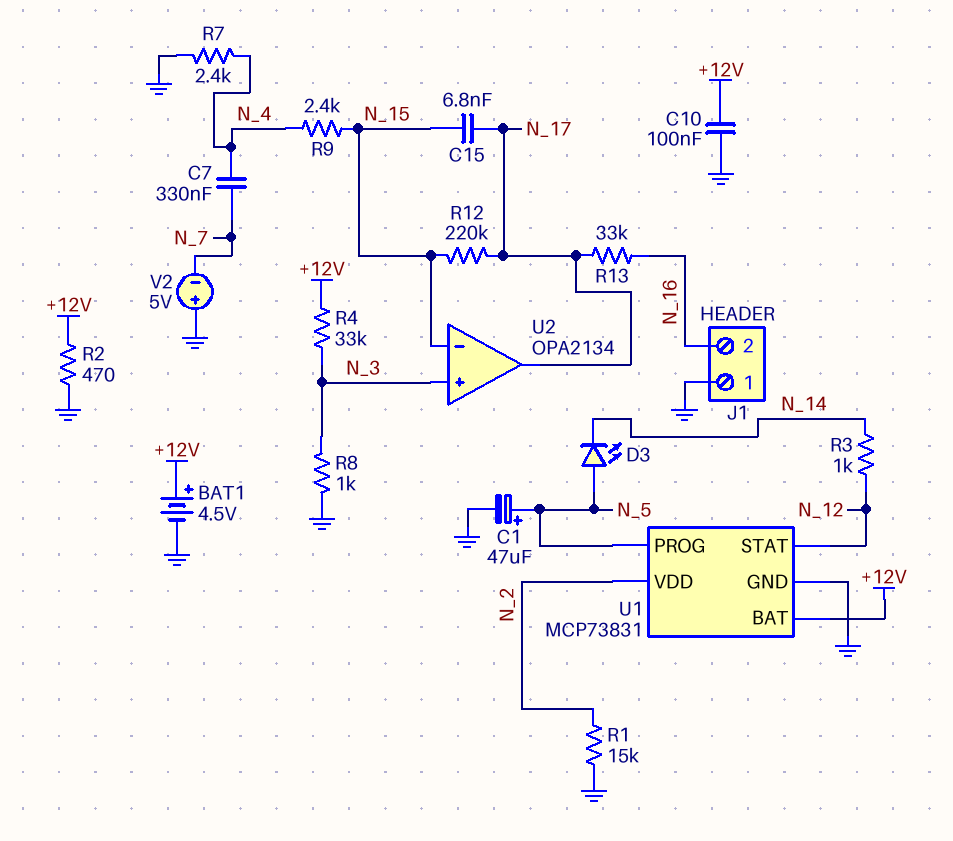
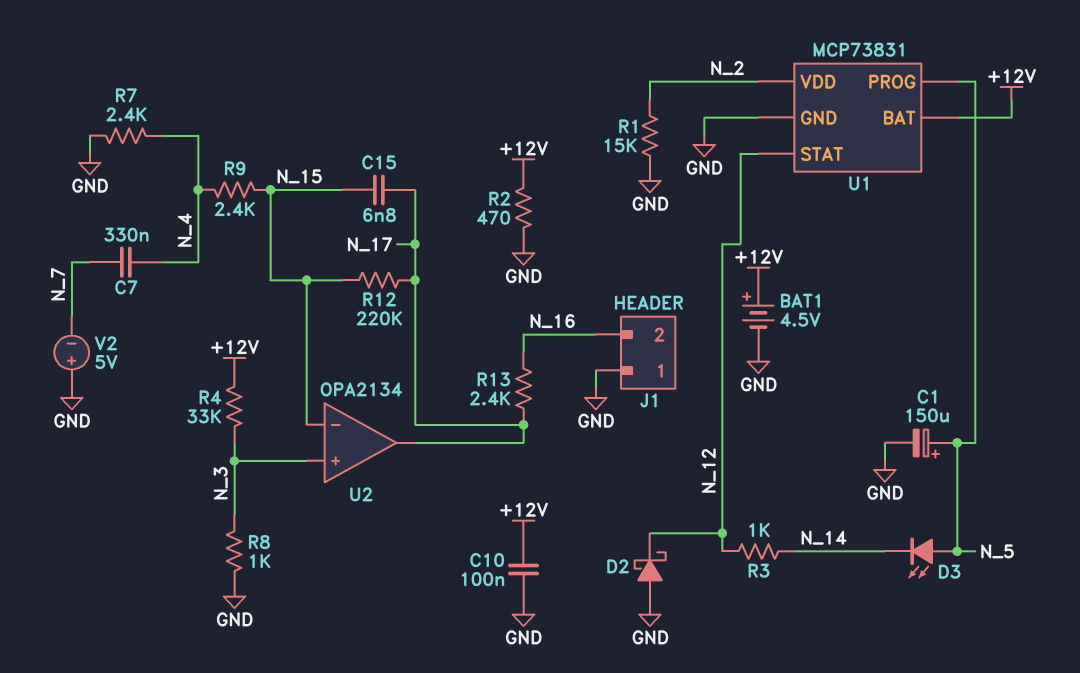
C1: 47uF (plus N_5, minus GND) -> 150uF (plus N_5, minus GND)
D2: none -> schottky (A GND, K N_12)
R13: 33k (N_16, N_17) -> 2.4k (N_16, N_17)

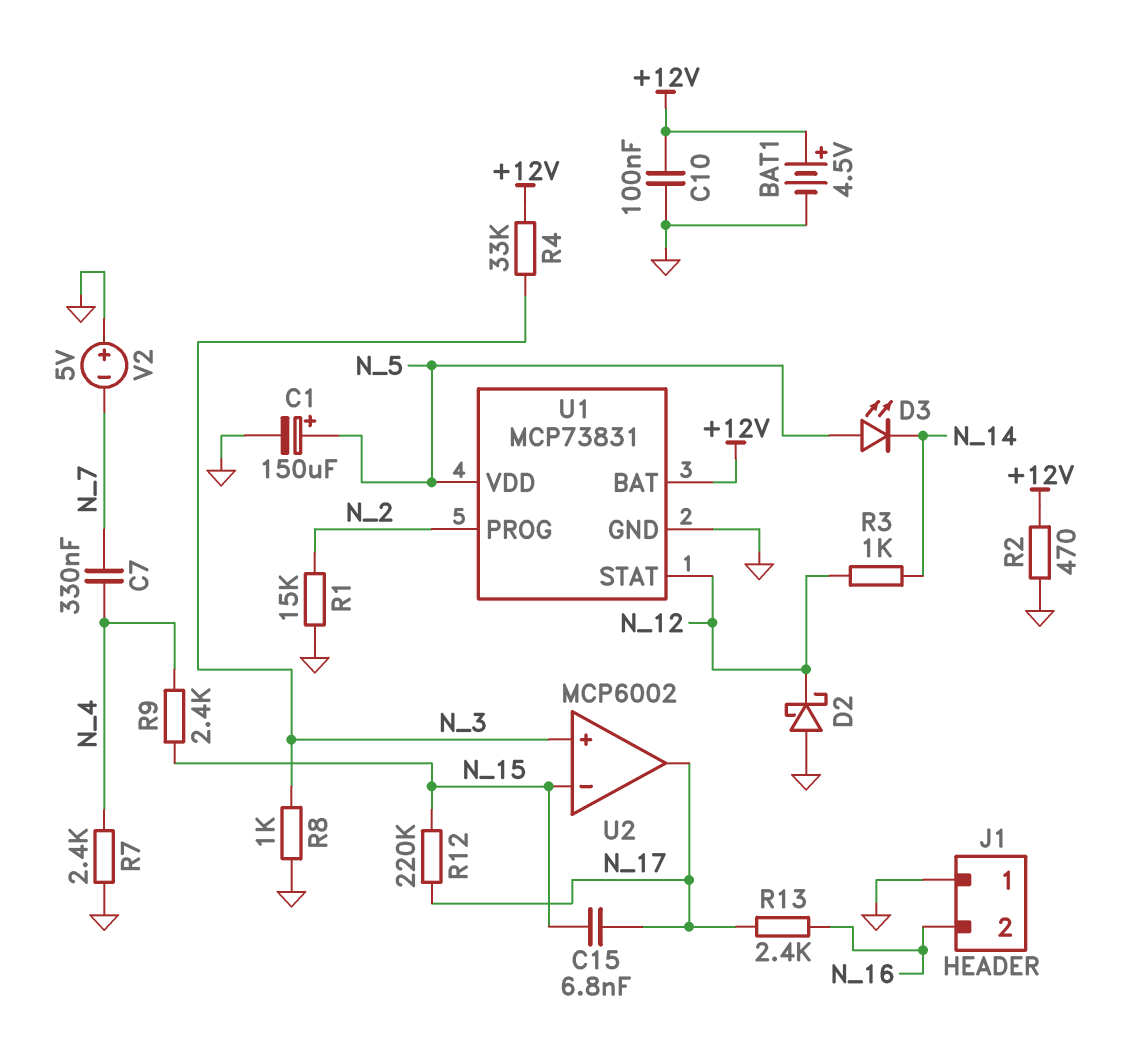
U1 pin PROG: N_5 -> N_2
U1 pin VDD: N_2 -> N_5
U2: OPA2134 -> MCP6002

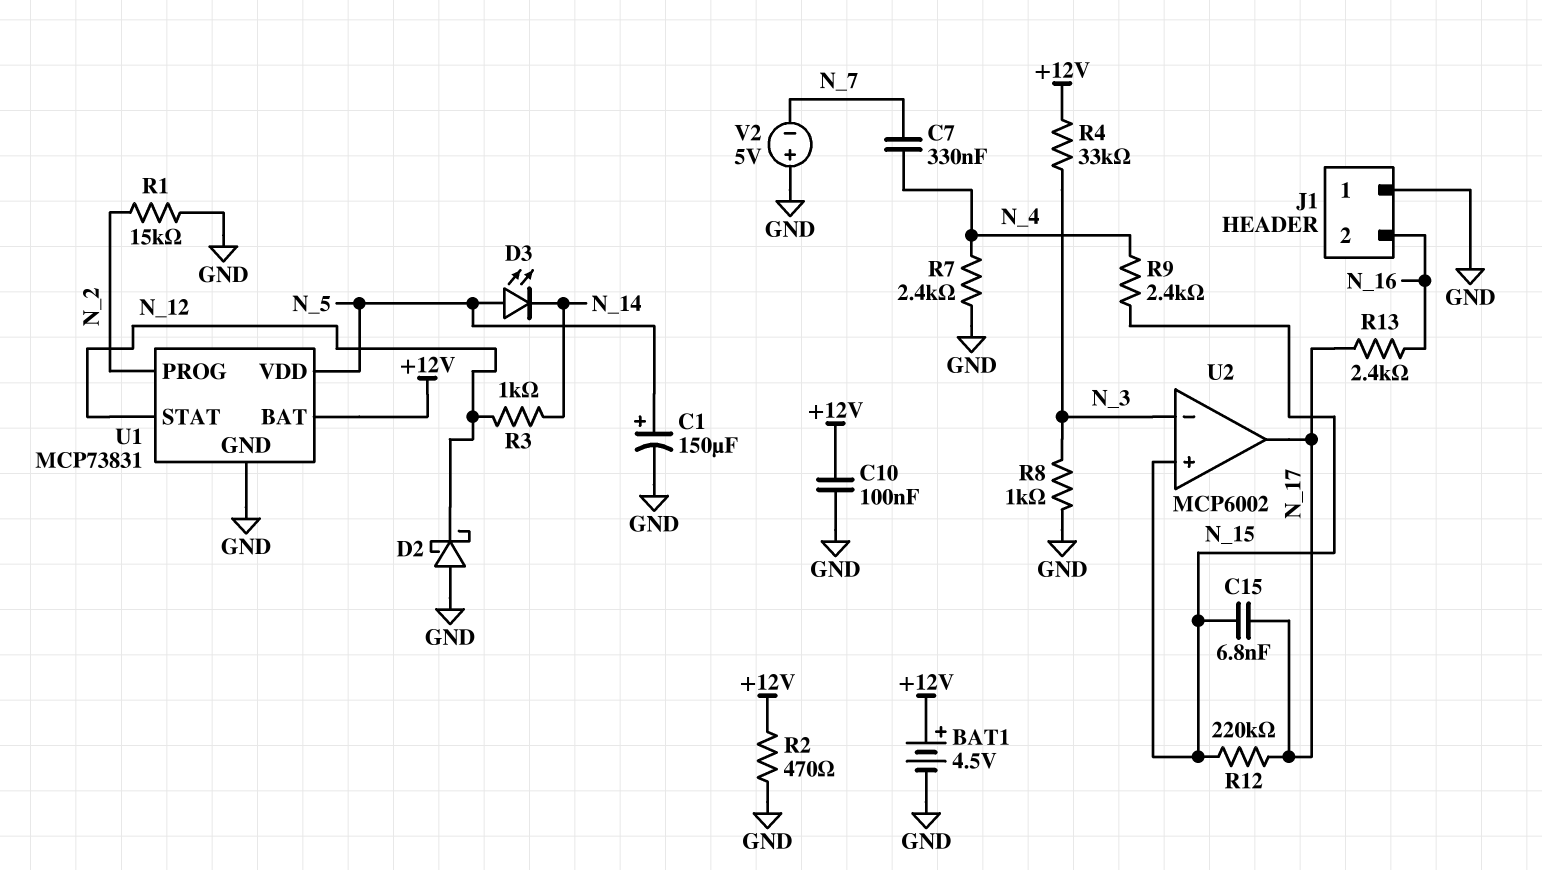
U2 pin in+: N_3 -> N_15
U2 pin in-: N_15 -> N_3

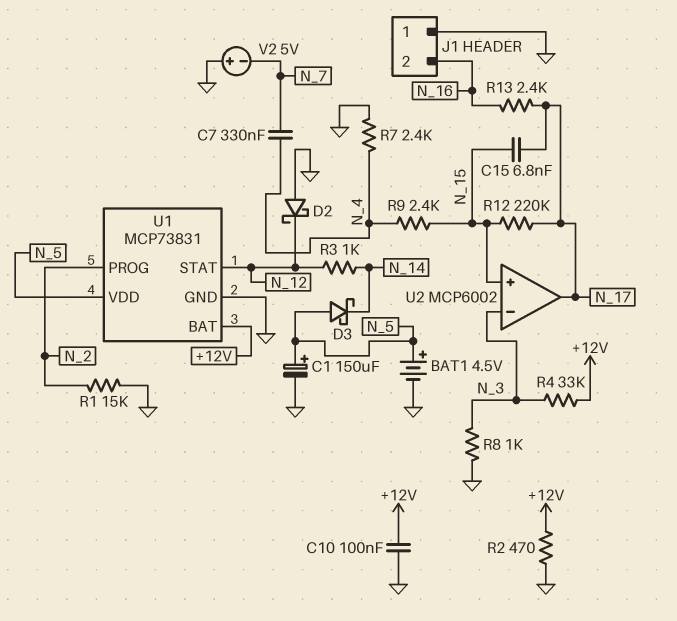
BAT1: 4.5V (plus +12V, minus GND) -> 4.5V (plus N_5, minus GND)
D3: LED (A N_5, K N_14) -> schottky (A N_5, K N_14)

